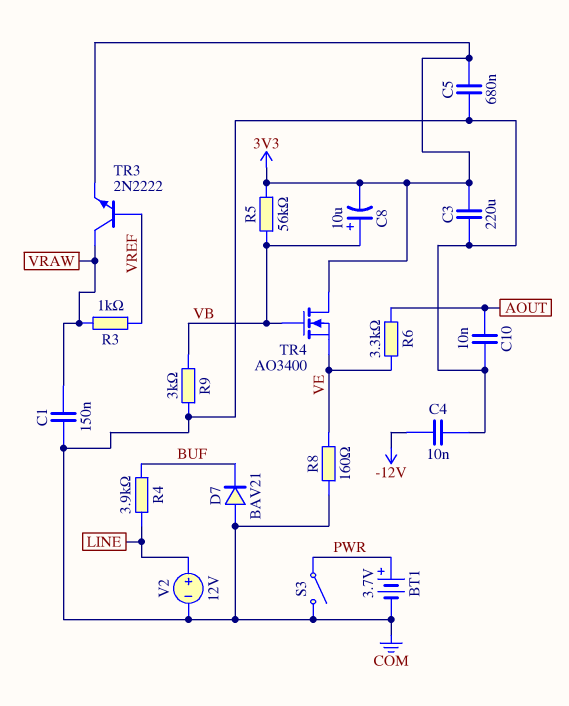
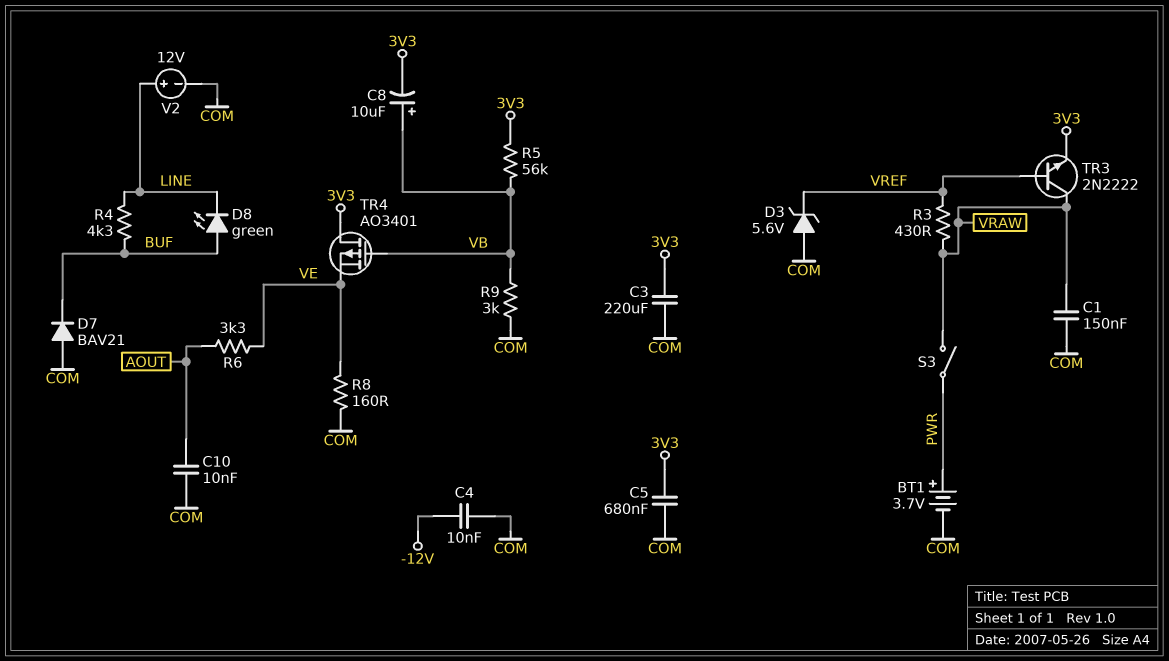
D3: none -> zener 5.6V (A COM, K VREF)
D8: none -> LED green (A BUF, K LINE)
R3: 1k (VRAW, VREF) -> 430 (VRAW, VREF)
R4: 3.9k (BUF, LINE) -> 4.3k (BUF, LINE)
S3: switch (COM, PWR) -> switch (PWR, VRAW)
TR4: NMOS AO3400 (G VB, D 3V3, S VE) -> PMOS AO3401 (G VB, D 3V3, S VE)

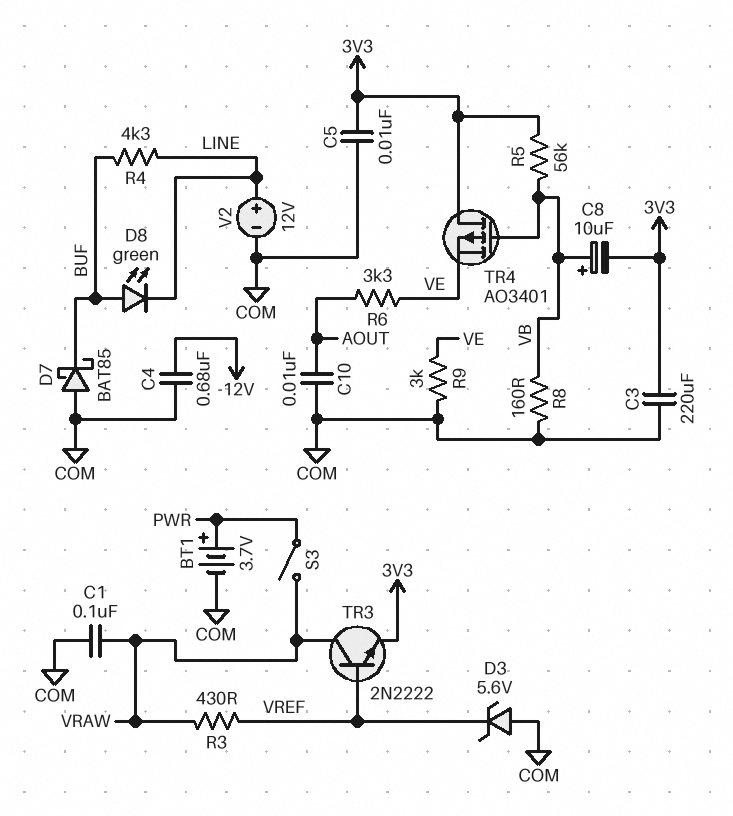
C1: 150nF (COM, VRAW) -> 100nF (COM, VRAW)
C4: 10nF (-12V, COM) -> 680nF (-12V, COM)
C5: 680nF (3V3, COM) -> 10nF (3V3, COM)
D7: diode BAV21 (A COM, K BUF) -> schottky BAT85 (A COM, K BUF)
R8: 160 (COM, VE) -> 160 (COM, VB)
R9: 3k (COM, VB) -> 3k (COM, VE)

